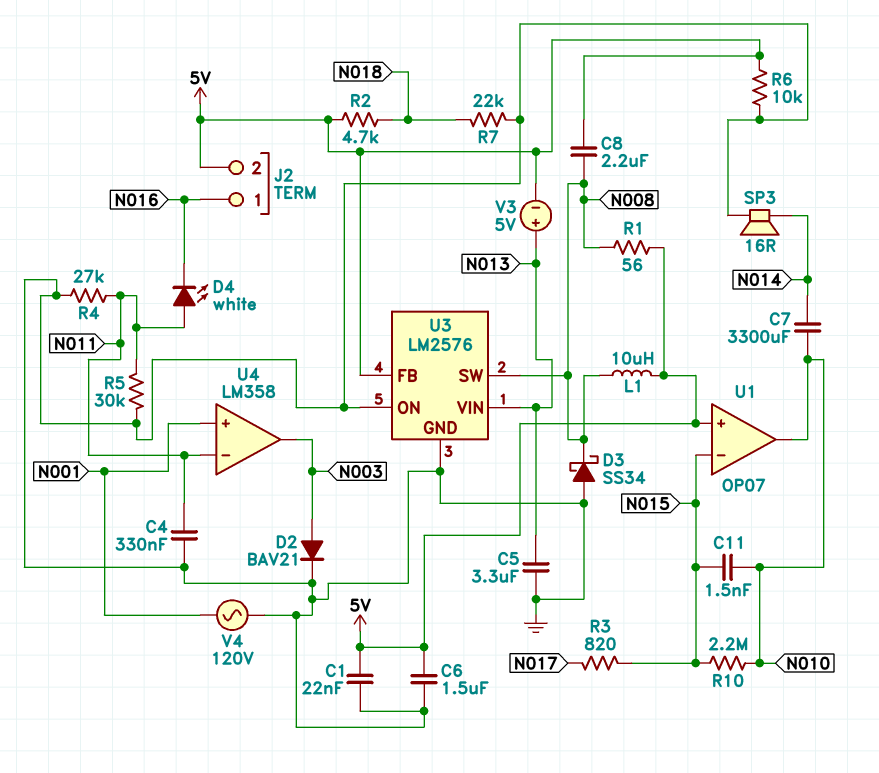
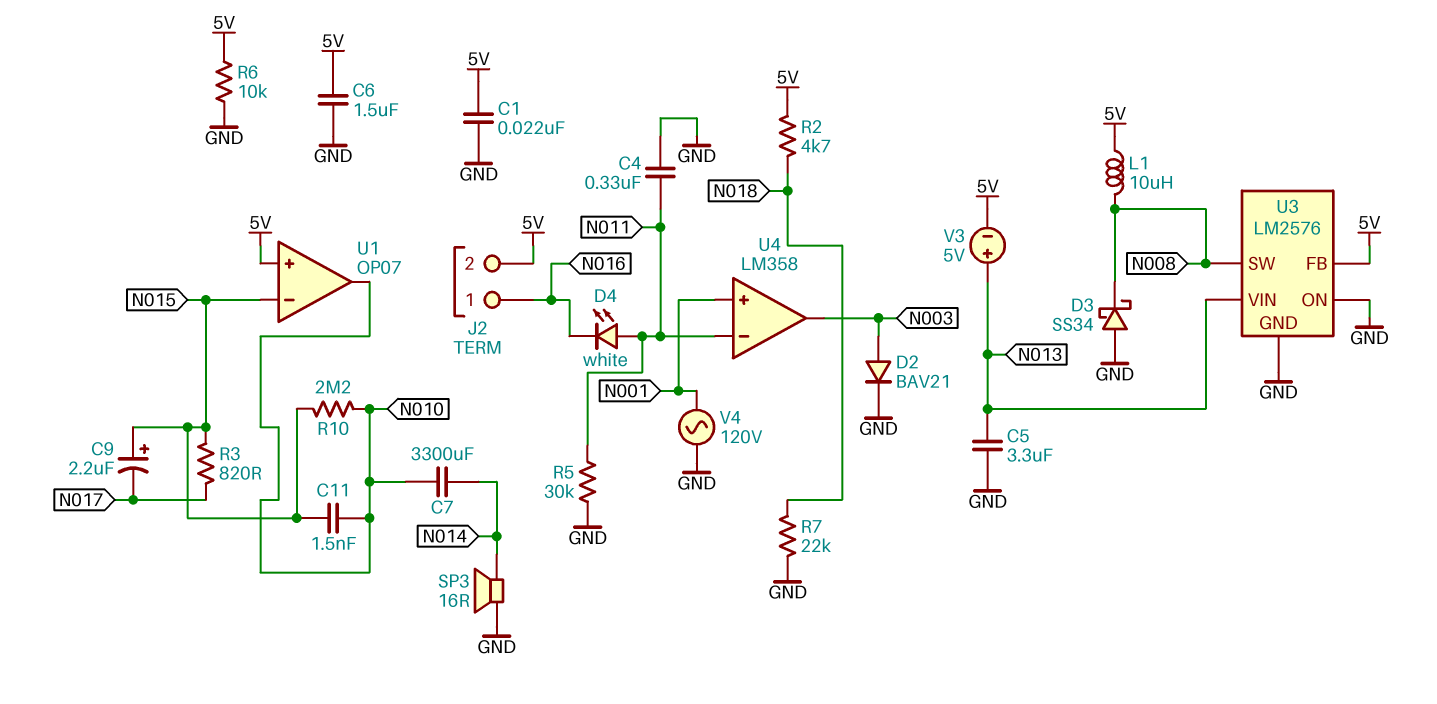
C8: 2.2uF (5V, N008) -> none
C9: none -> 2.2uF (plus N015, minus N017)
R1: 56 (5V, N008) -> none
R4: 27k (GND, N011) -> none

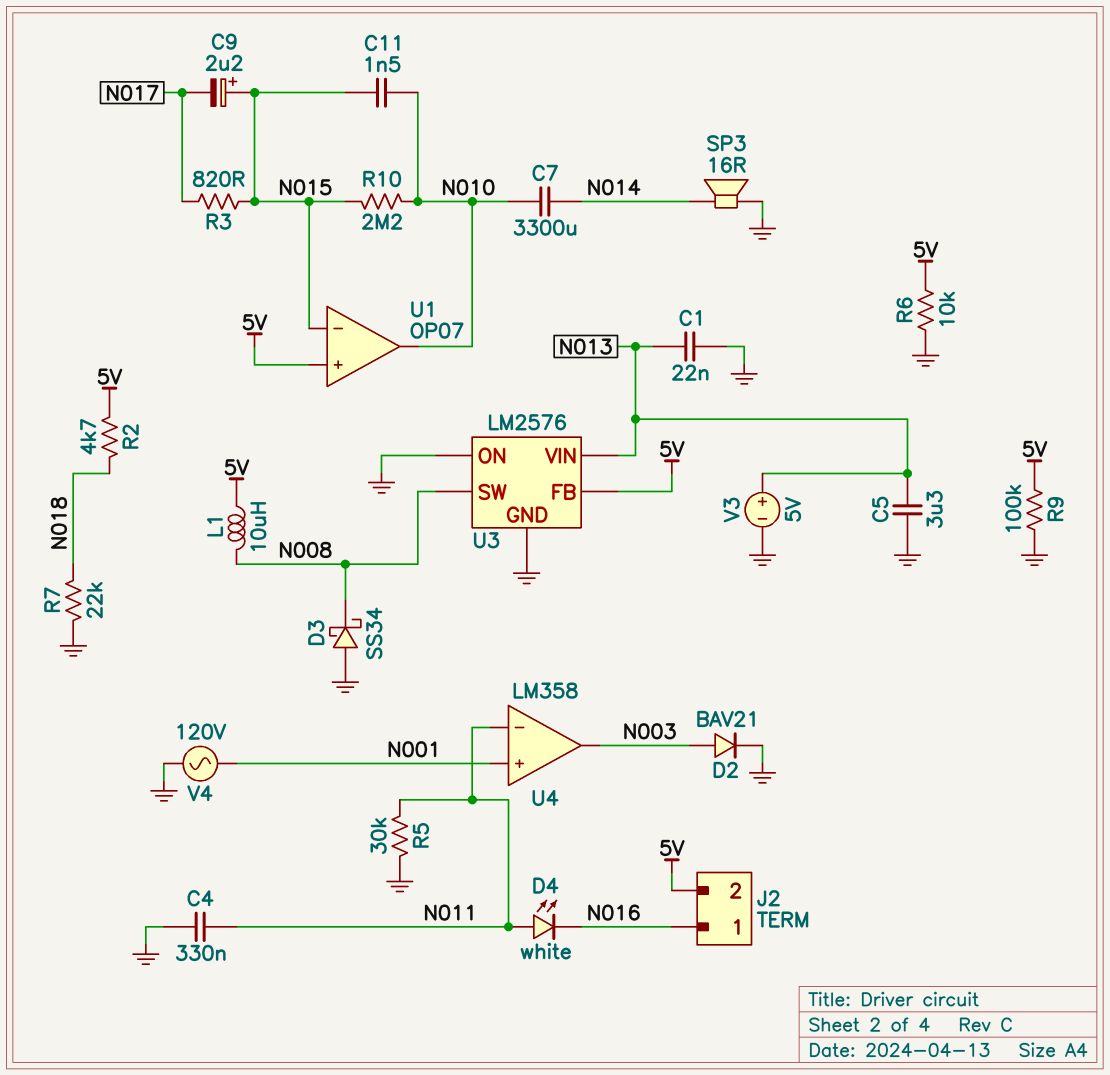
C1: 22nF (5V, GND) -> 22nF (GND, N013)
C6: 1.5uF (5V, GND) -> none
R9: none -> 100k (5V, GND)
V3: 5V (plus N013, minus 5V) -> 5V (plus N013, minus GND)

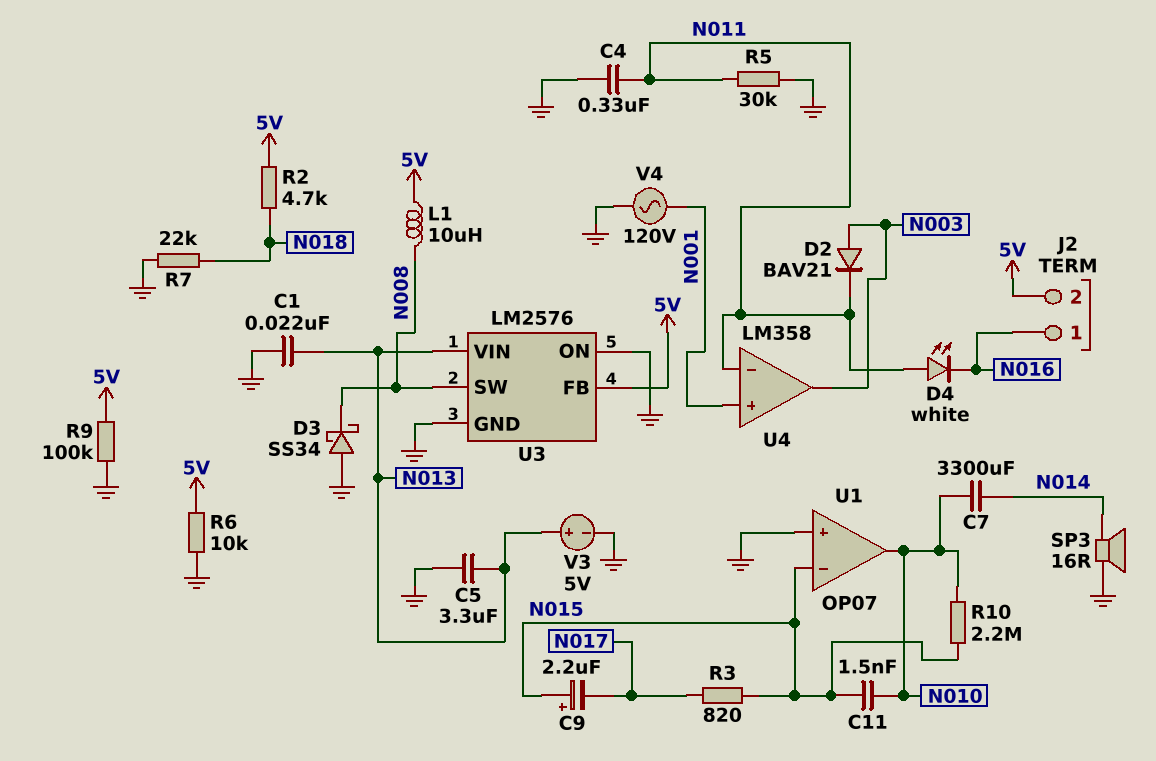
D2: diode BAV21 (A N003, K GND) -> diode BAV21 (A N003, K N011)
U1 pin in+: 5V -> GND

